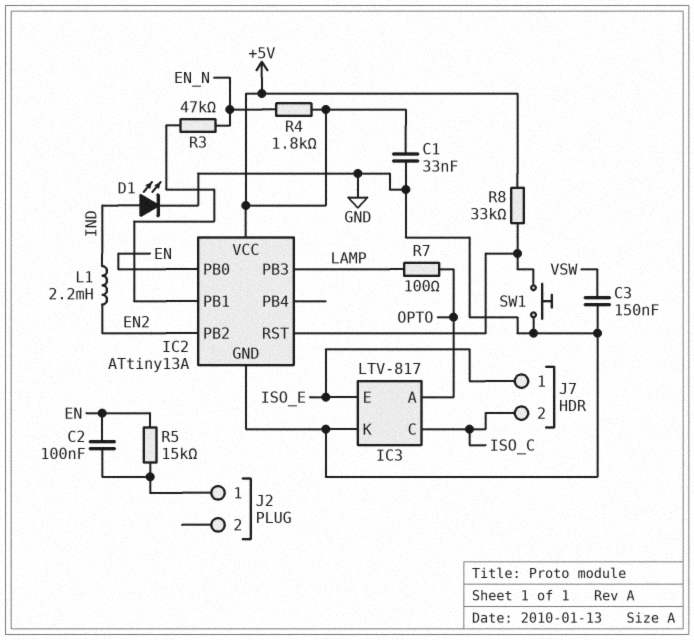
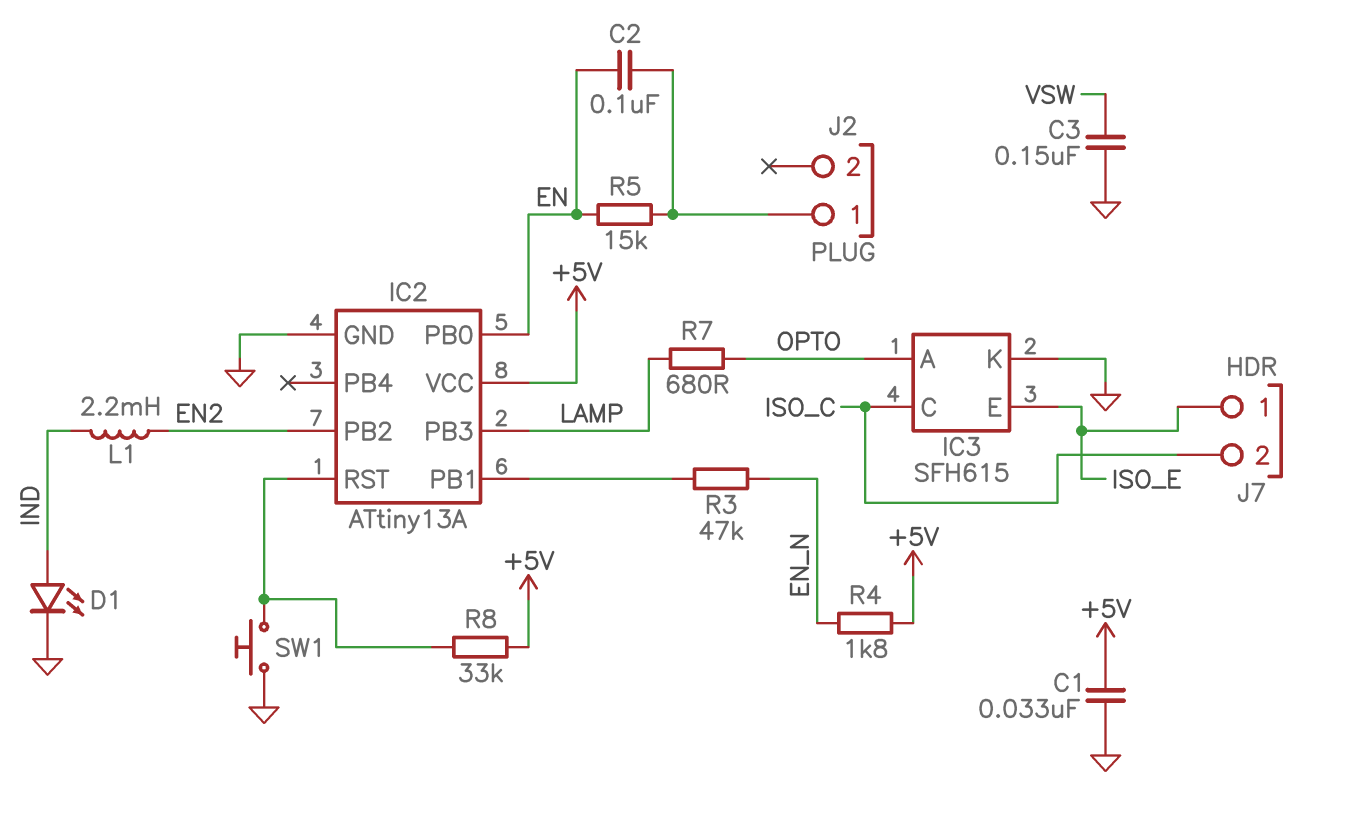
IC3: LTV-817 -> SFH615
R7: 100 (LAMP, OPTO) -> 680 (LAMP, OPTO)

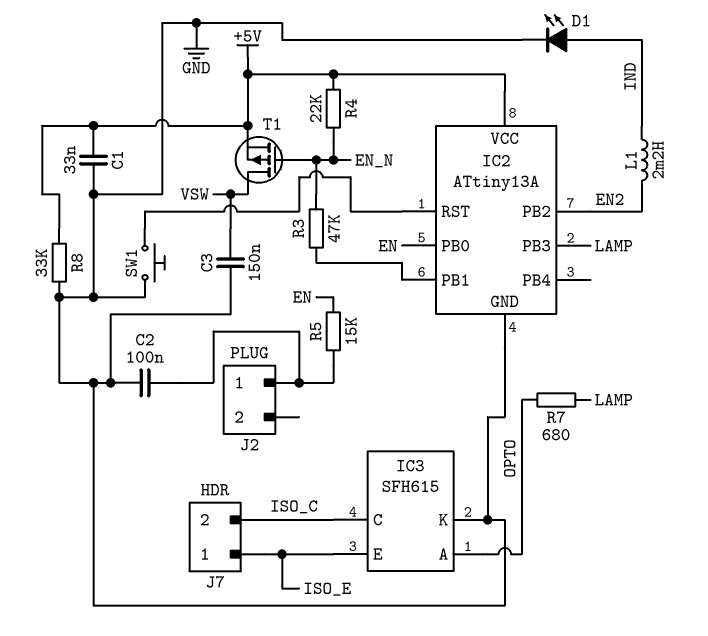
C2: 100nF (EN, J2/1) -> 100nF (GND, J2/1)
R4: 1.8k (+5V, EN_N) -> 22k (+5V, EN_N)
R8: 33k (+5V, IC2/RST) -> 33k (+5V, GND)
T1: none -> PMOS (G EN_N, D VSW, S +5V)

